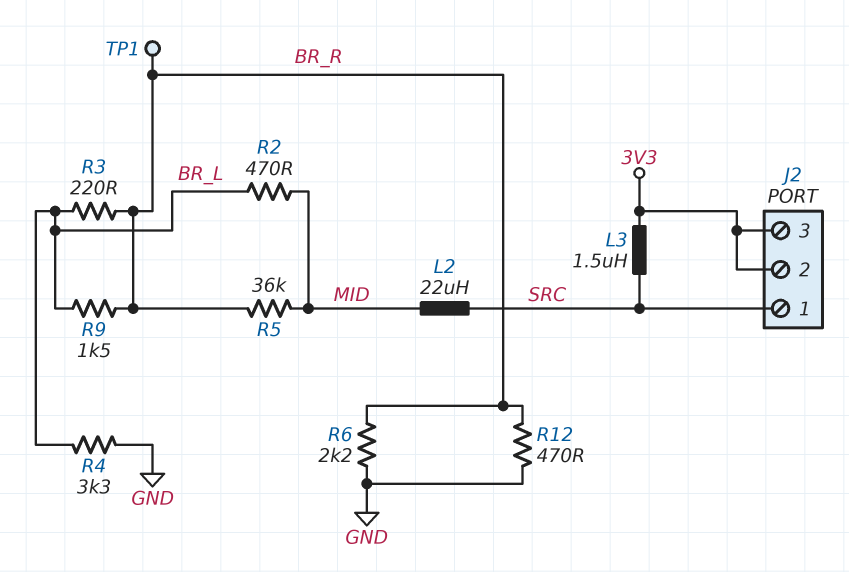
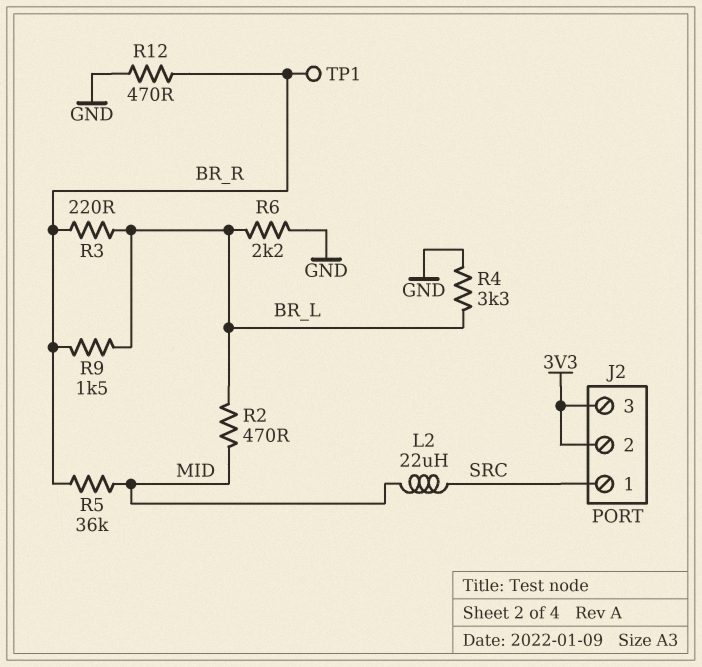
L3: 1.5uH (3V3, SRC) -> none
R6: 2.2k (BR_R, GND) -> 2.2k (BR_L, GND)

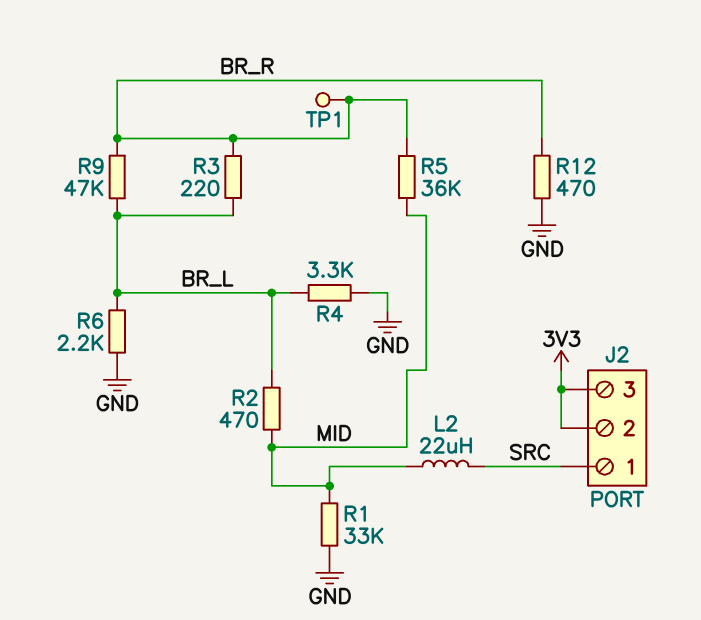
R1: none -> 33k (GND, MID)
R9: 1.5k (BR_L, BR_R) -> 47k (BR_L, BR_R)

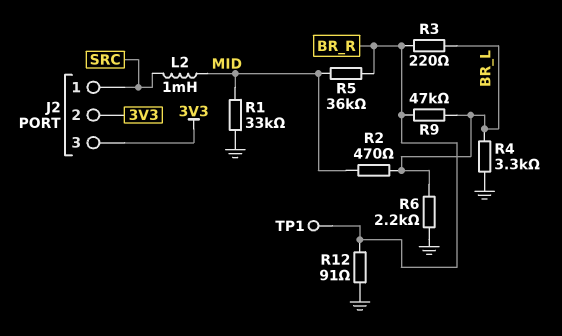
L2: 22uH (MID, SRC) -> 1mH (MID, SRC)
R12: 470 (BR_R, GND) -> 91 (BR_R, GND)

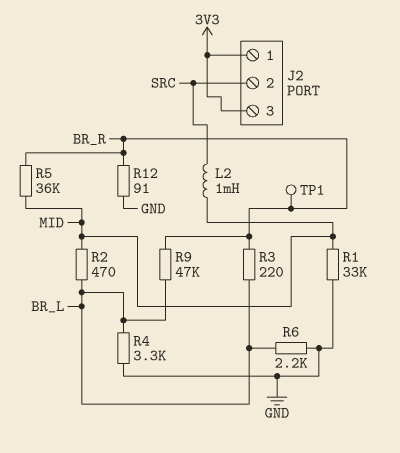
J2 pin 1: SRC -> 3V3
J2 pin 2: 3V3 -> SRC

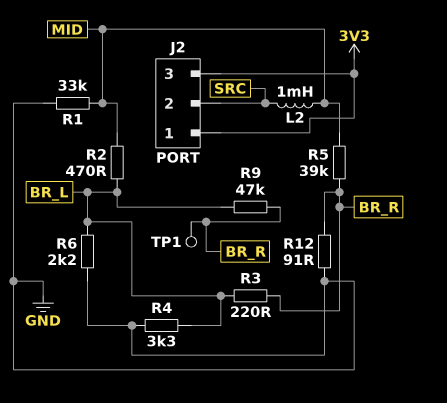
R5: 36k (BR_R, MID) -> 39k (BR_R, MID)

